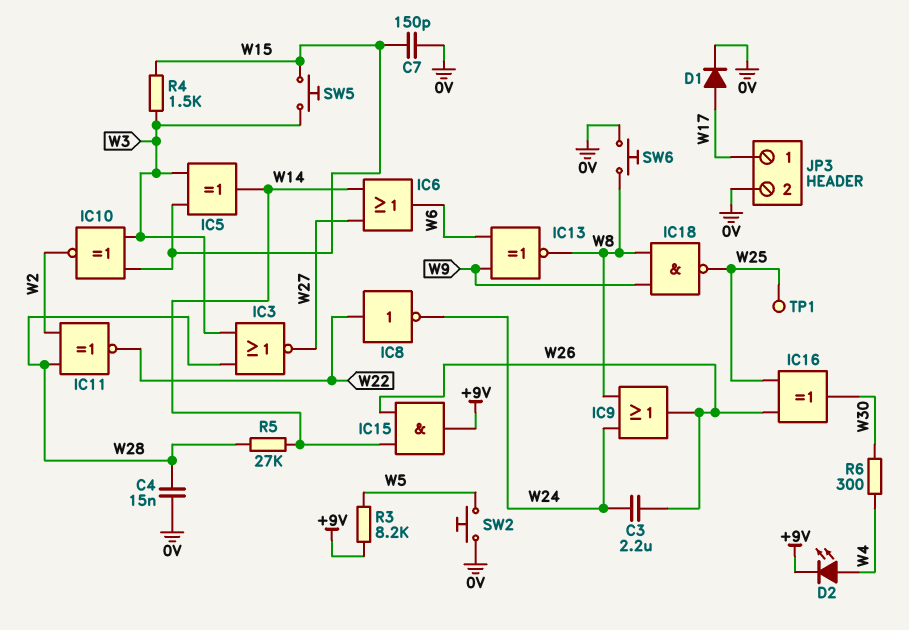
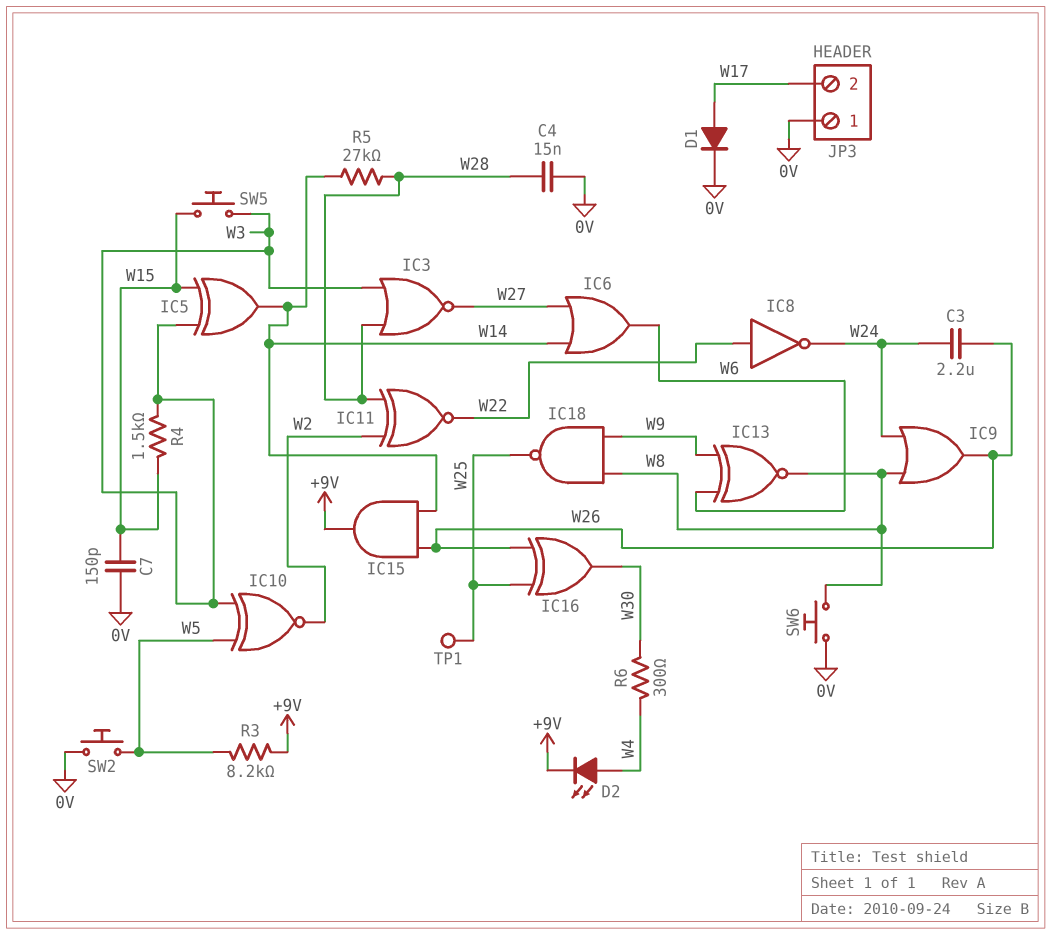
IC10: XNOR (in W3, in W15, out W2) -> XNOR (in W3, in W5, out W2)
JP3 pin 1: W17 -> 0V
JP3 pin 2: 0V -> W17

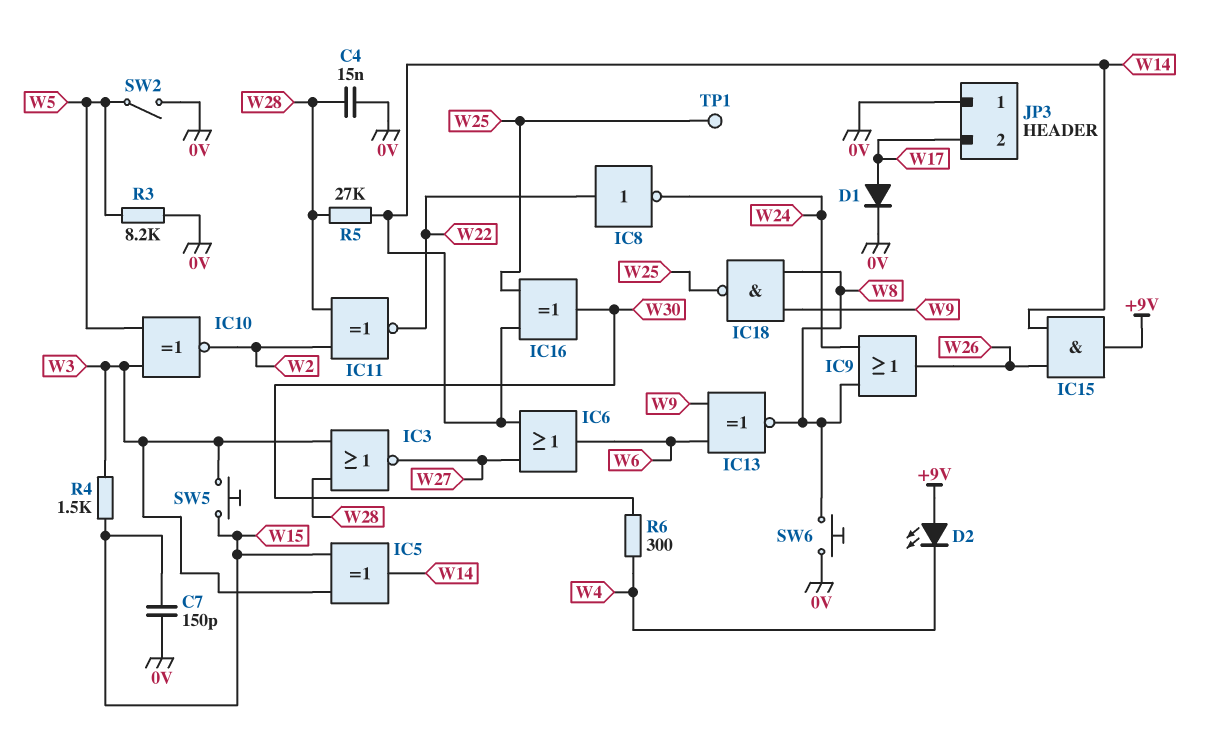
C3: 2.2uF (W24, W26) -> none
D2: LED (A W4, K +9V) -> LED (A +9V, K W4)
IC16: XOR (in W25, in W26, out W30) -> XOR (in W14, in W25, out W30)
R3: 8.2k (+9V, W5) -> 8.2k (0V, W5)
SW2: button (0V, W5) -> switch (0V, W5)

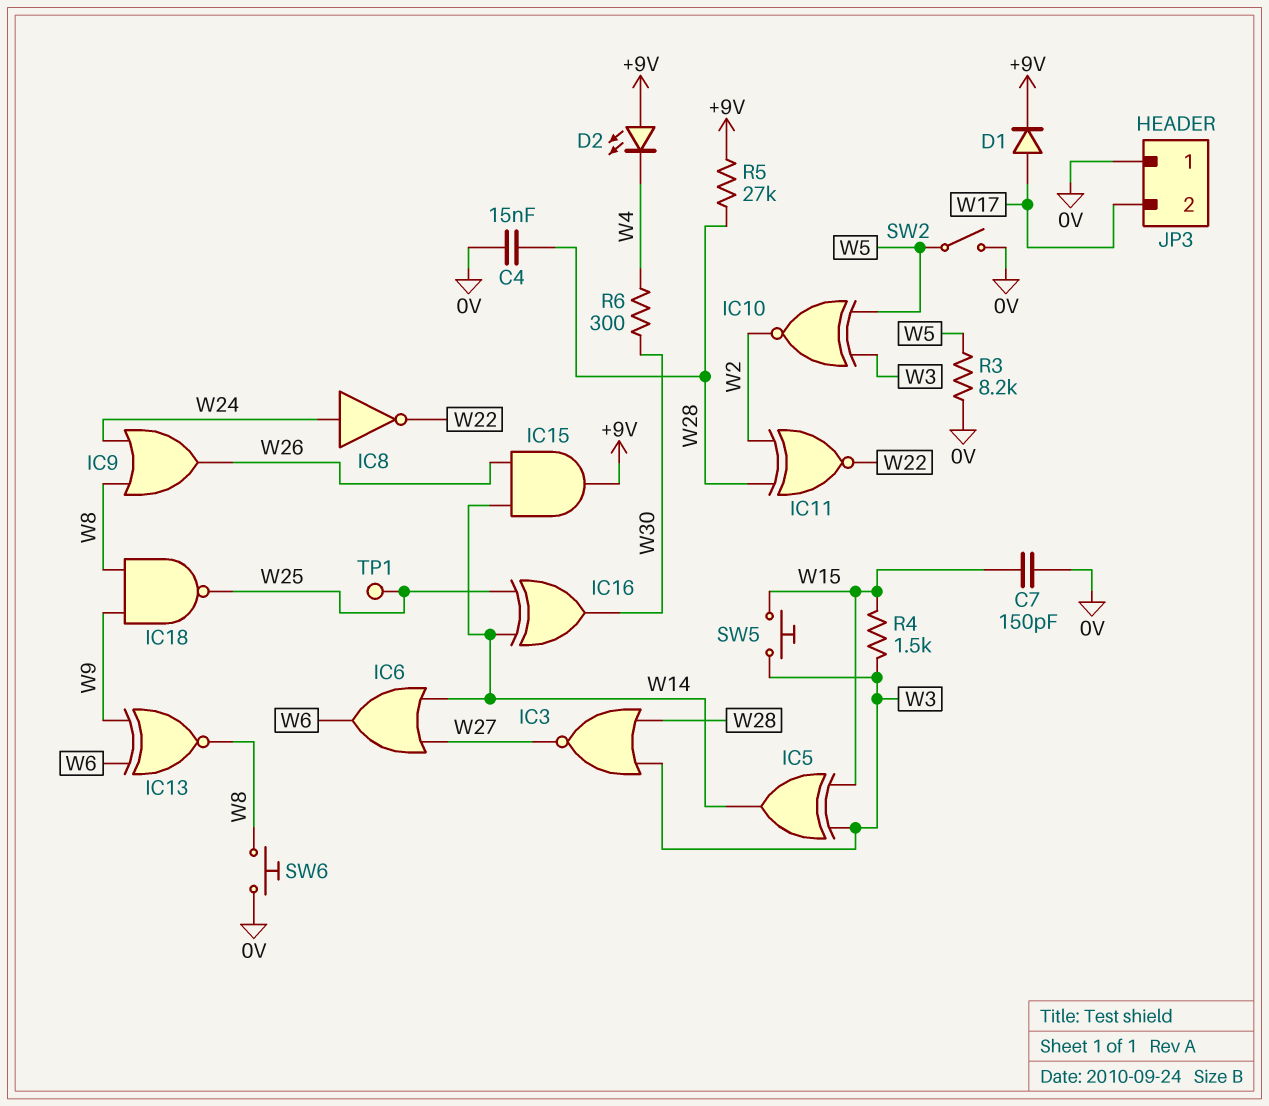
D1: diode (A W17, K 0V) -> diode (A W17, K +9V)
IC8: NOT (in W22, out W24) -> NOT (in W24, out W22)
R5: 27k (W14, W28) -> 27k (+9V, W28)

